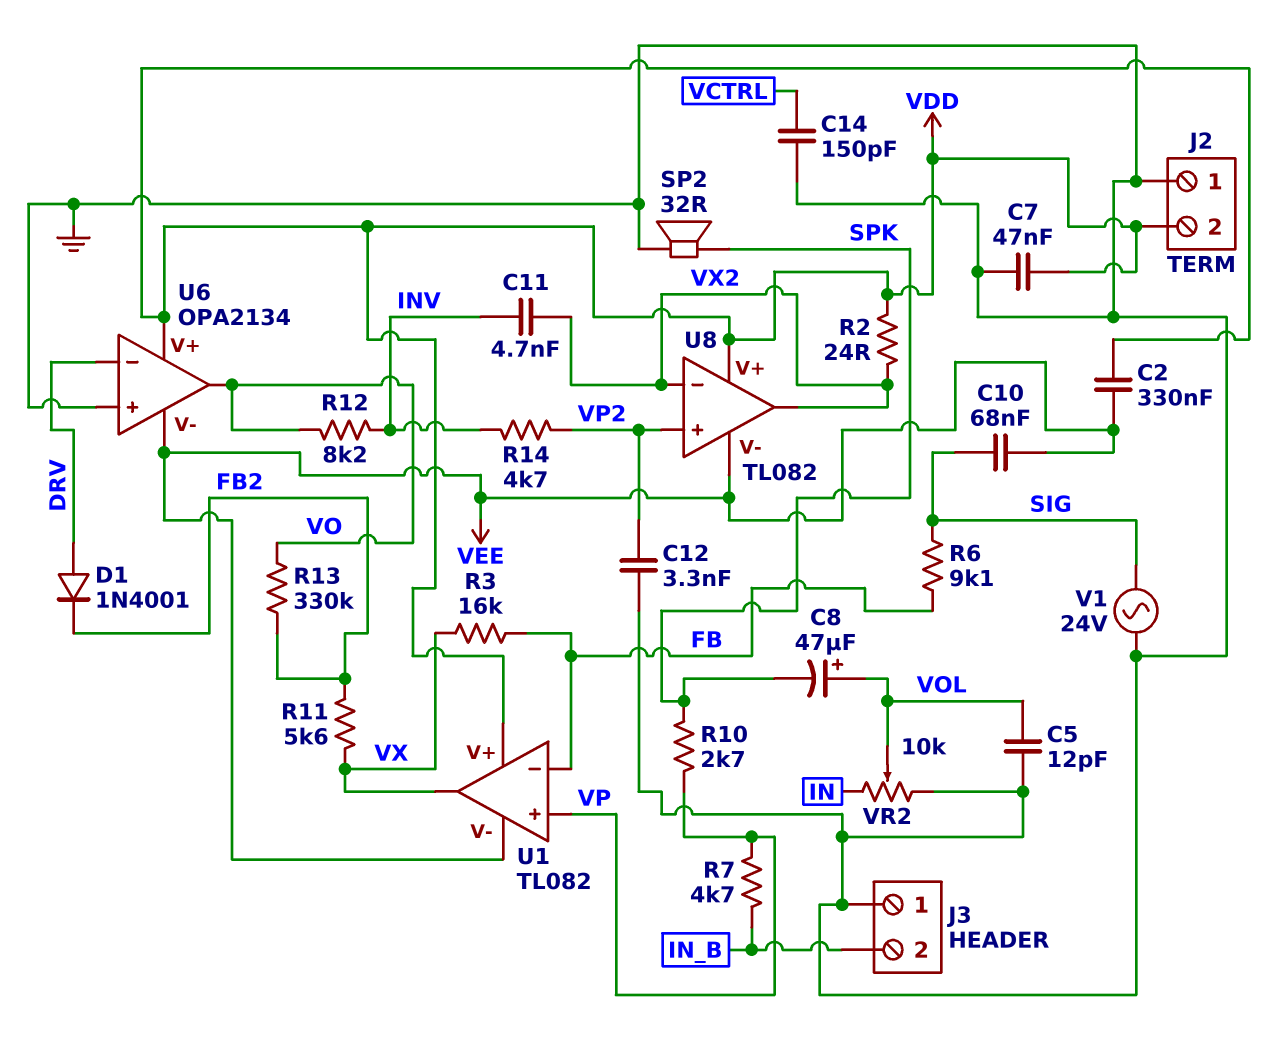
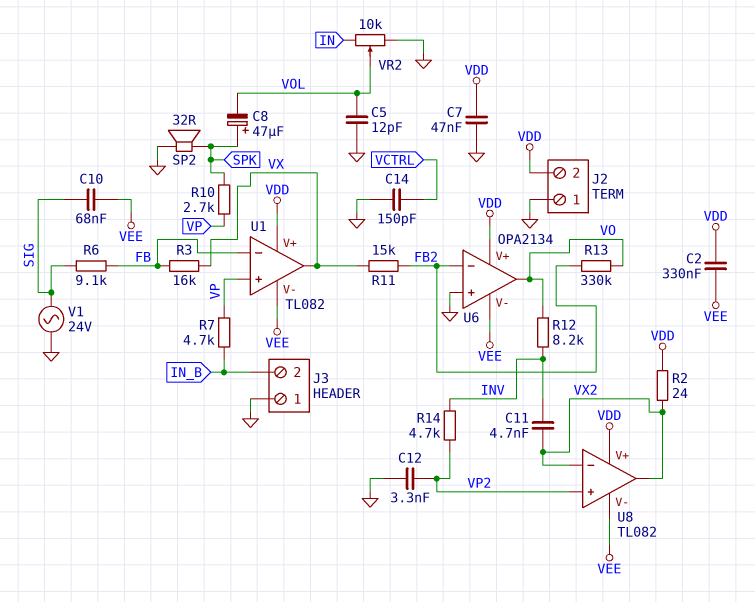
C8: 47uF (plus VOL, minus SPK) -> 47uF (plus SPK, minus VOL)
D1: diode 1N4001 (A DRV, K FB2) -> none
R11: 5.6k (FB2, VX) -> 15k (FB2, VX)
U6 pin in-: DRV -> FB2

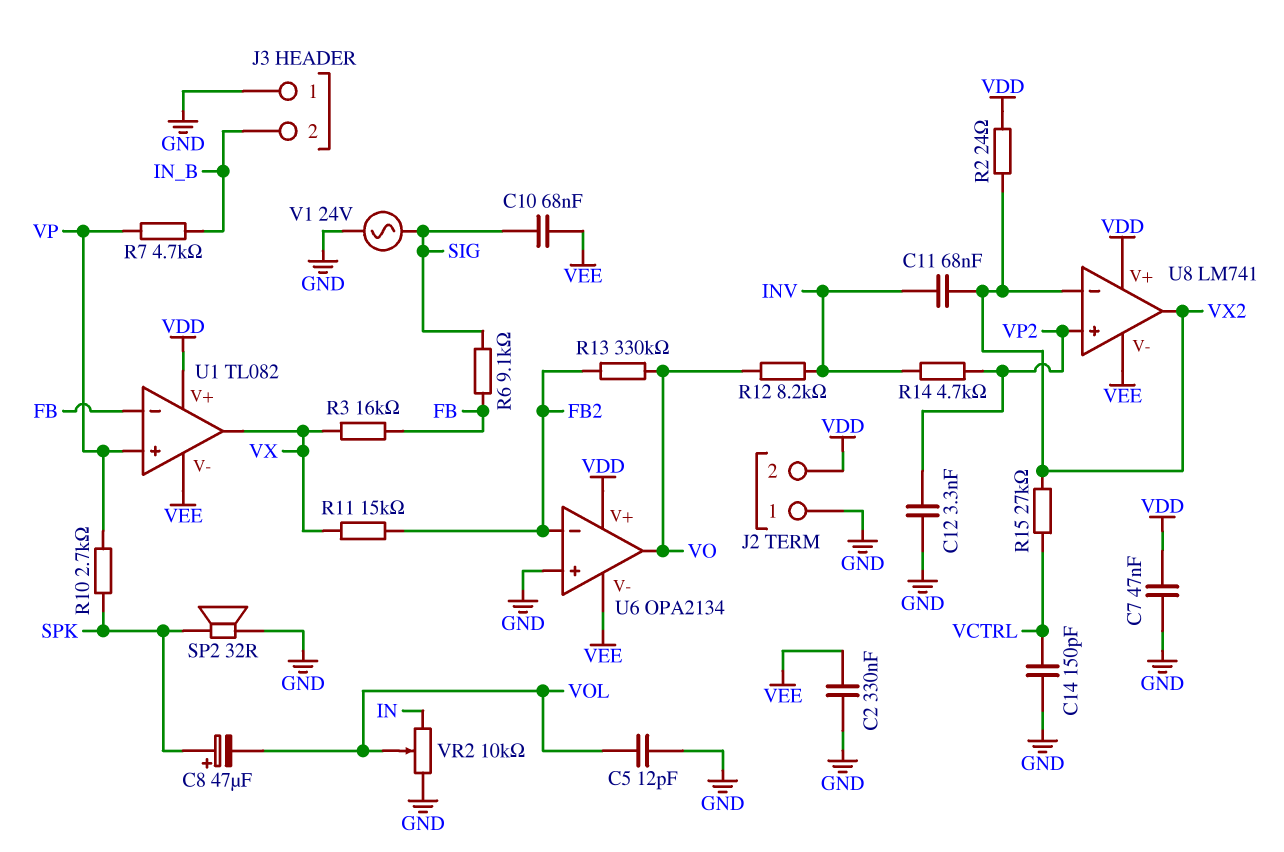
C2: 330nF (VDD, VEE) -> 330nF (GND, VEE)
C11: 4.7nF (INV, VX2) -> 68nF (INV, VX2)
R15: none -> 27k (VCTRL, VX2)
U8: TL082 -> LM741

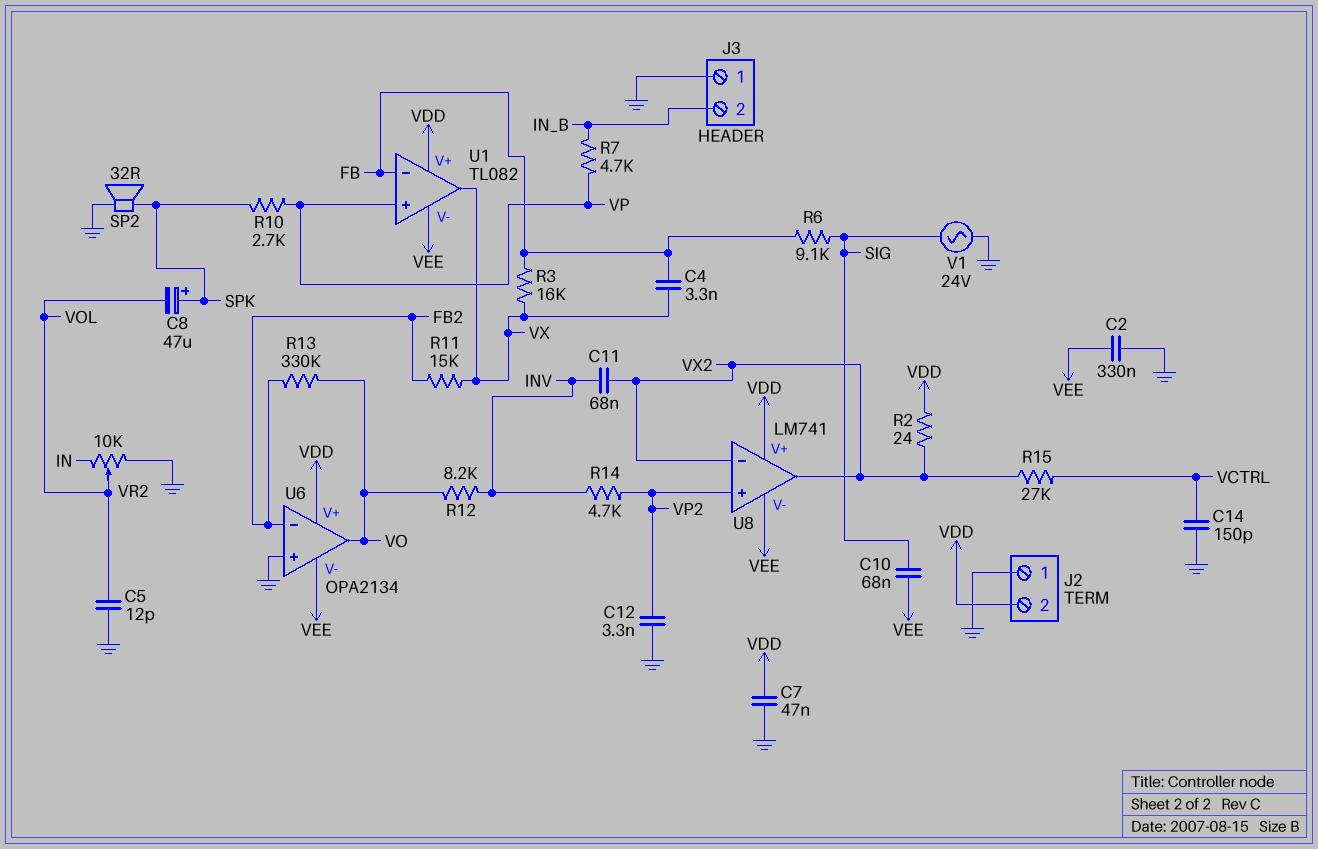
C4: none -> 3.3nF (FB, VX)

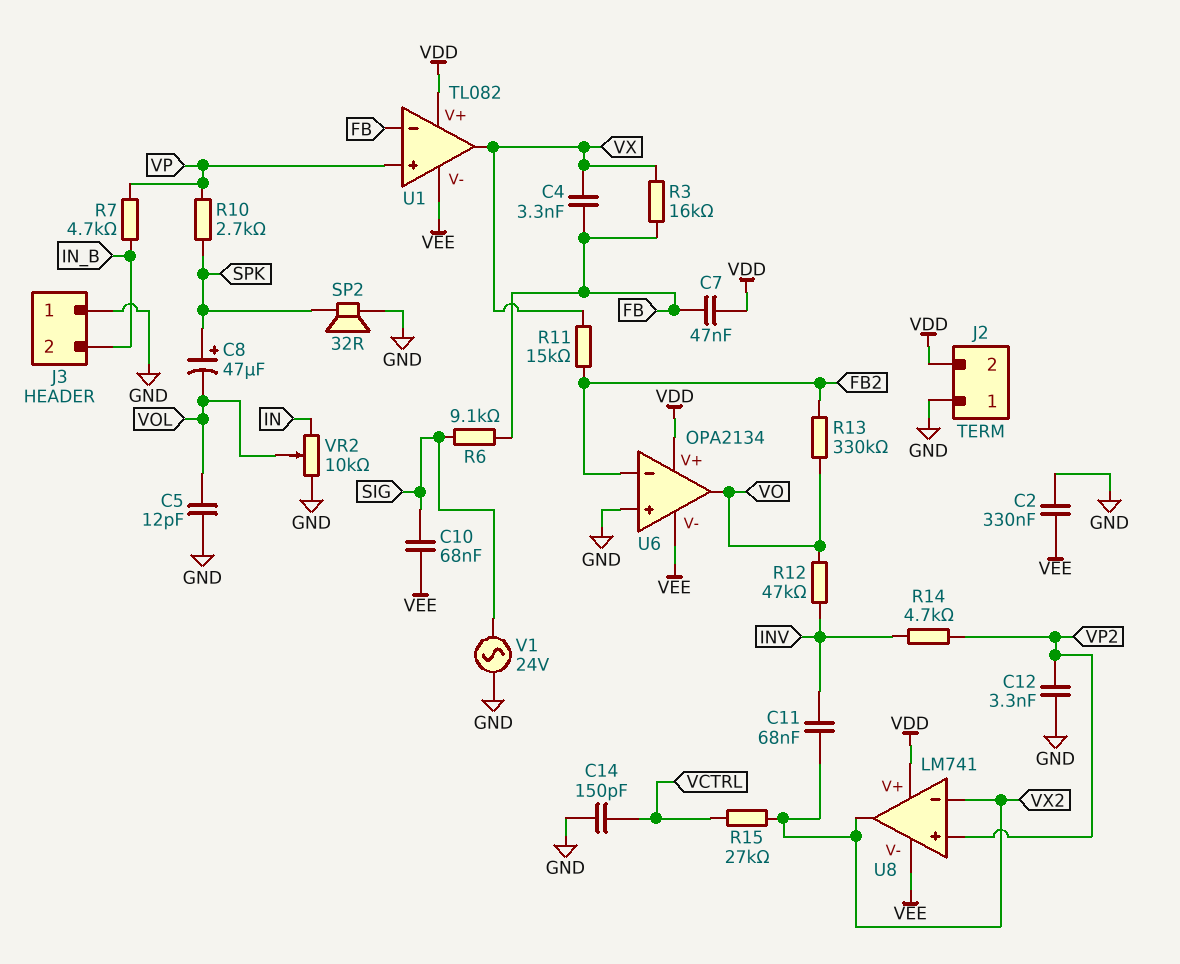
C7: 47nF (GND, VDD) -> 47nF (FB, VDD)
R2: 24 (VDD, VX2) -> none
R12: 8.2k (INV, VO) -> 47k (INV, VO)

